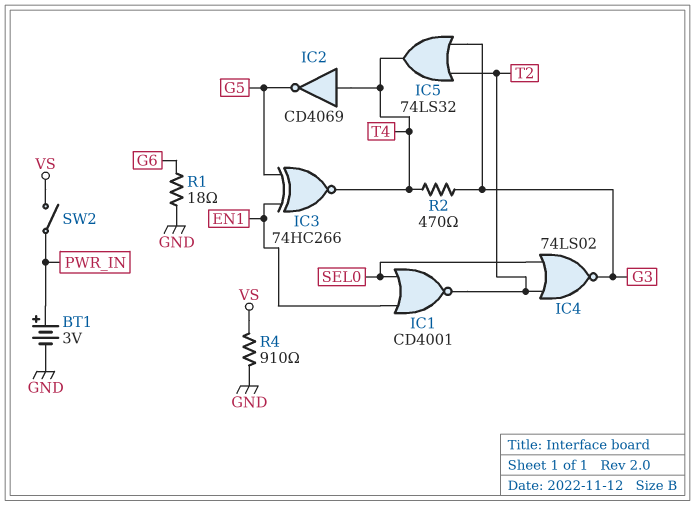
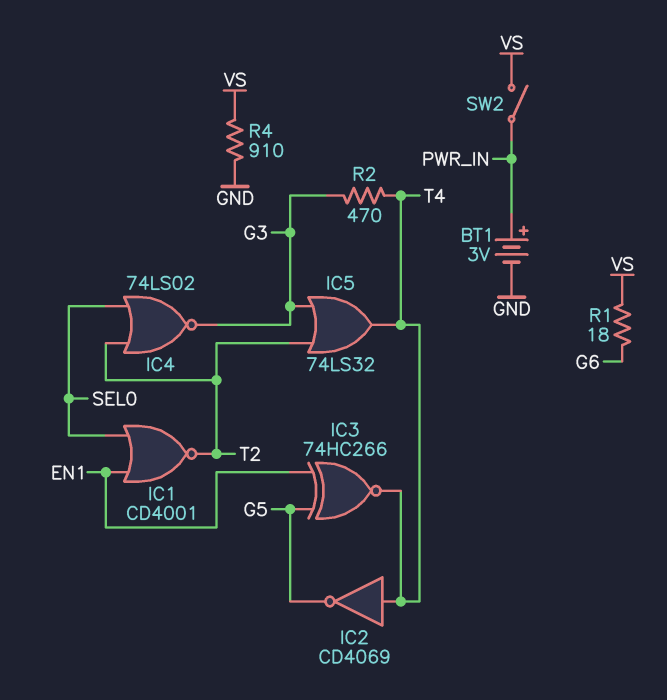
R1: 18 (G6, GND) -> 18 (G6, VS)

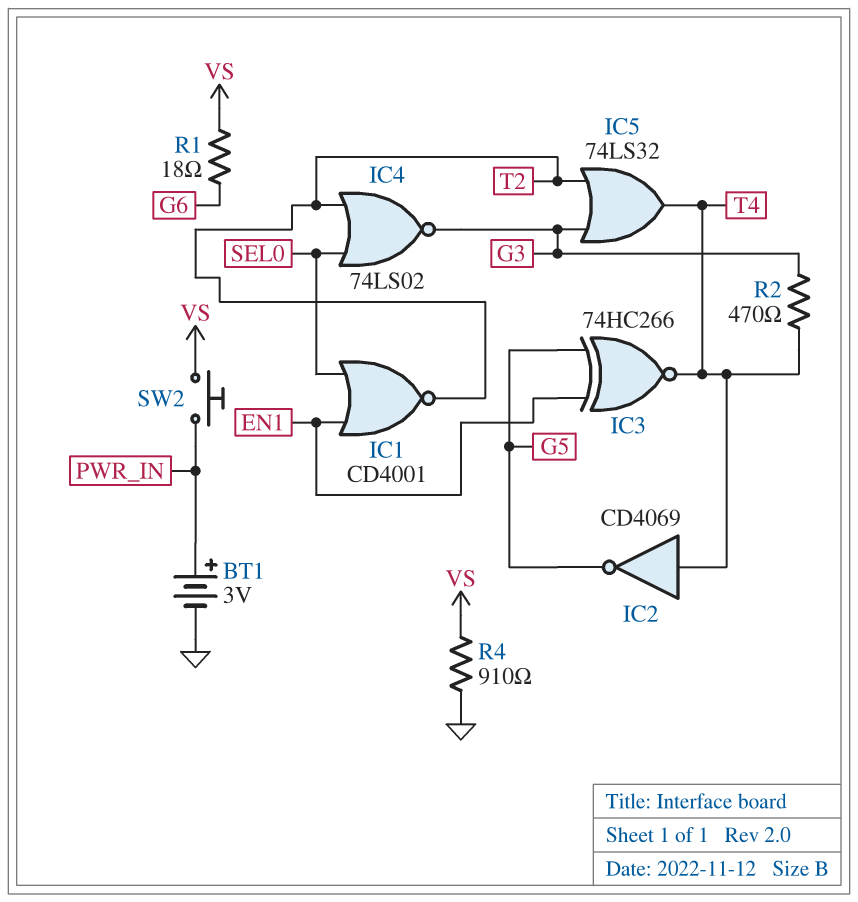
SW2: switch (PWR_IN, VS) -> button (PWR_IN, VS)

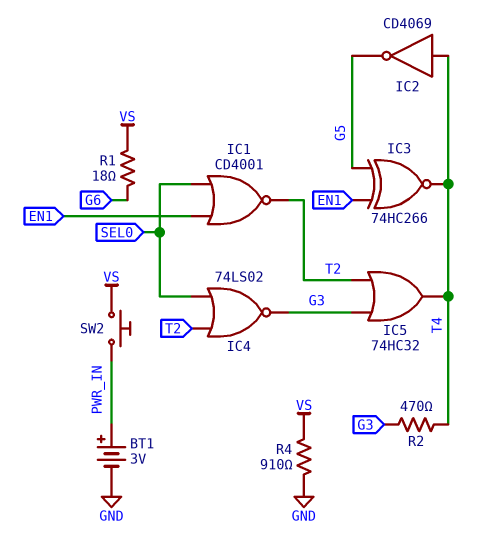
IC5: OR 74LS32 (in G3, in T2, out T4) -> OR 74HC32 (in G3, in T2, out T4)

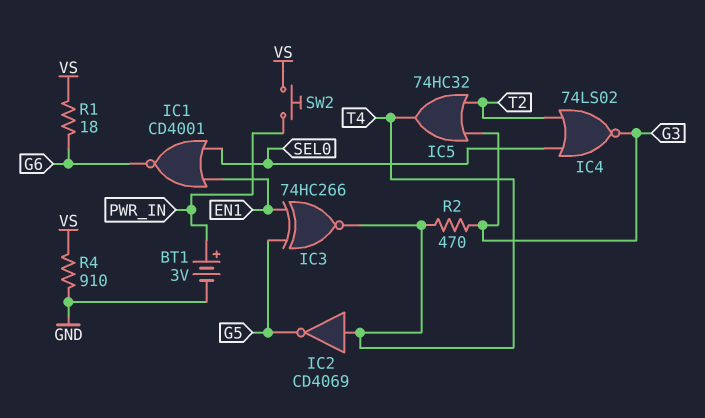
IC1: NOR CD4001 (in EN1, in SEL0, out T2) -> NOR CD4001 (in EN1, in SEL0, out G6)

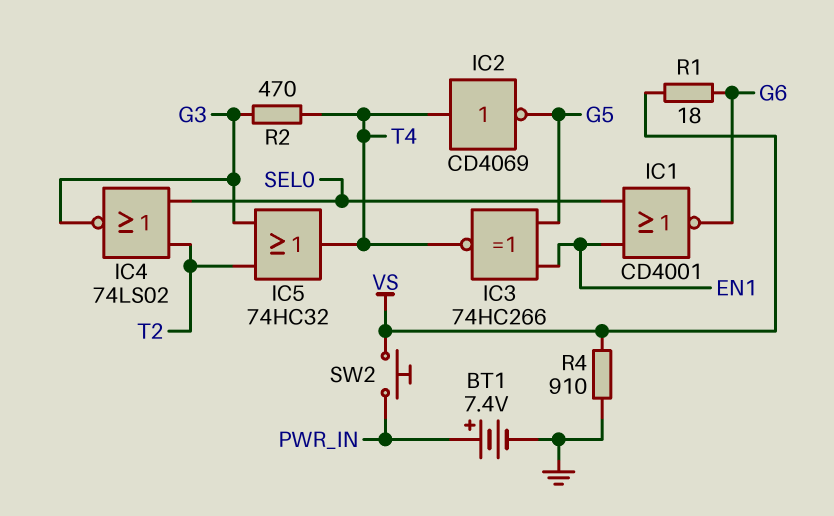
BT1: 3V (plus PWR_IN, minus GND) -> 7.4V (plus PWR_IN, minus GND)

